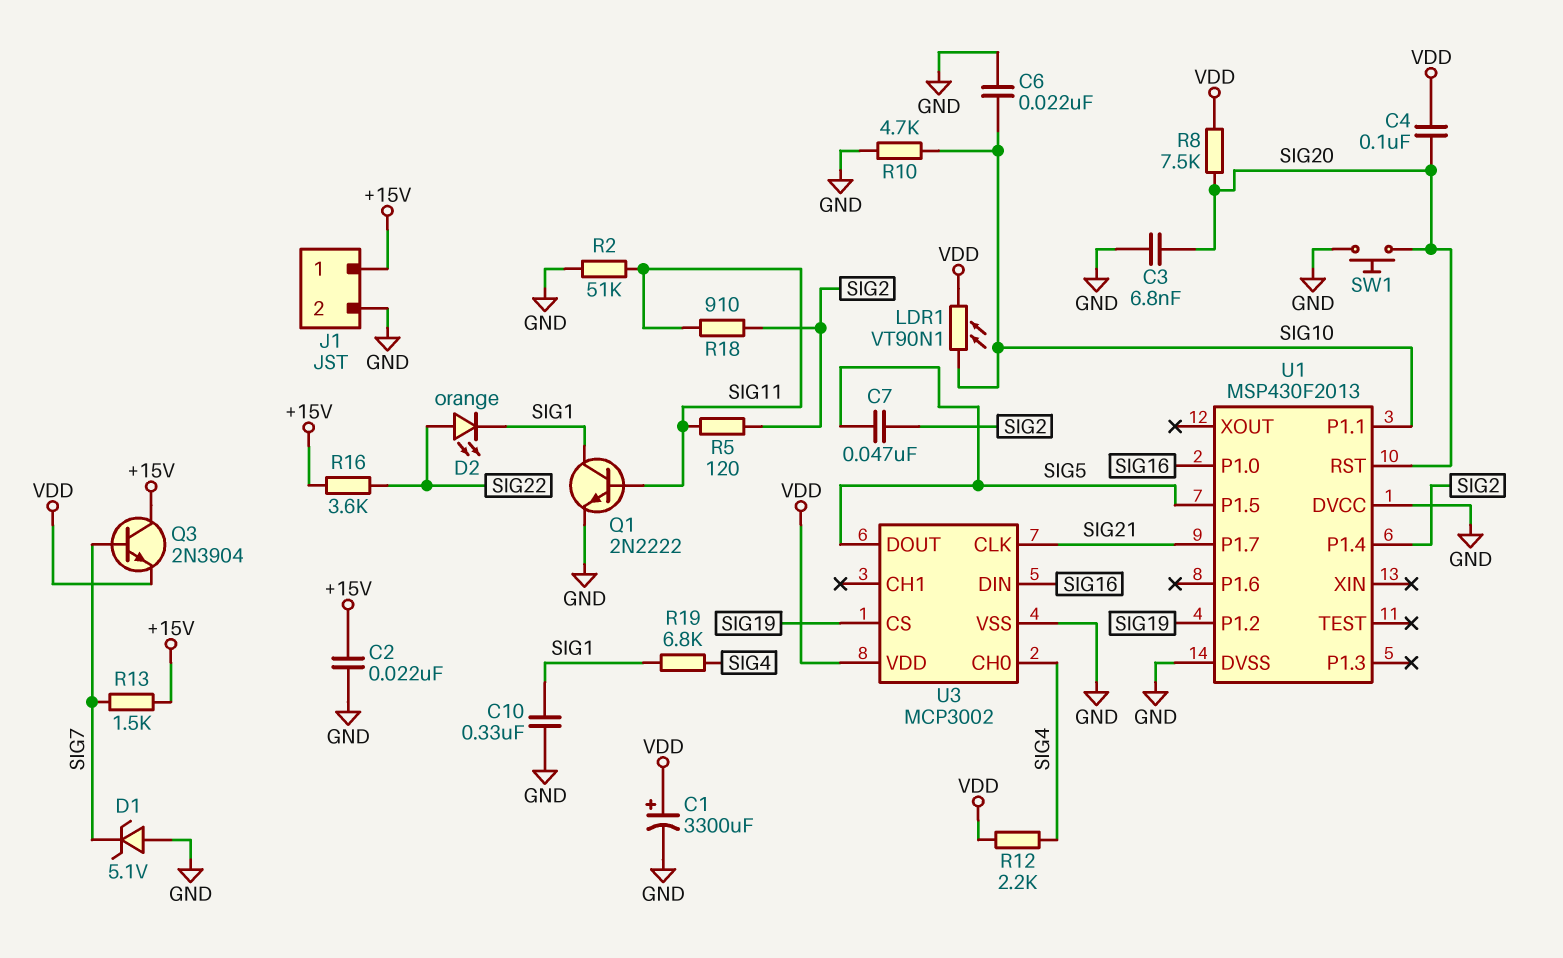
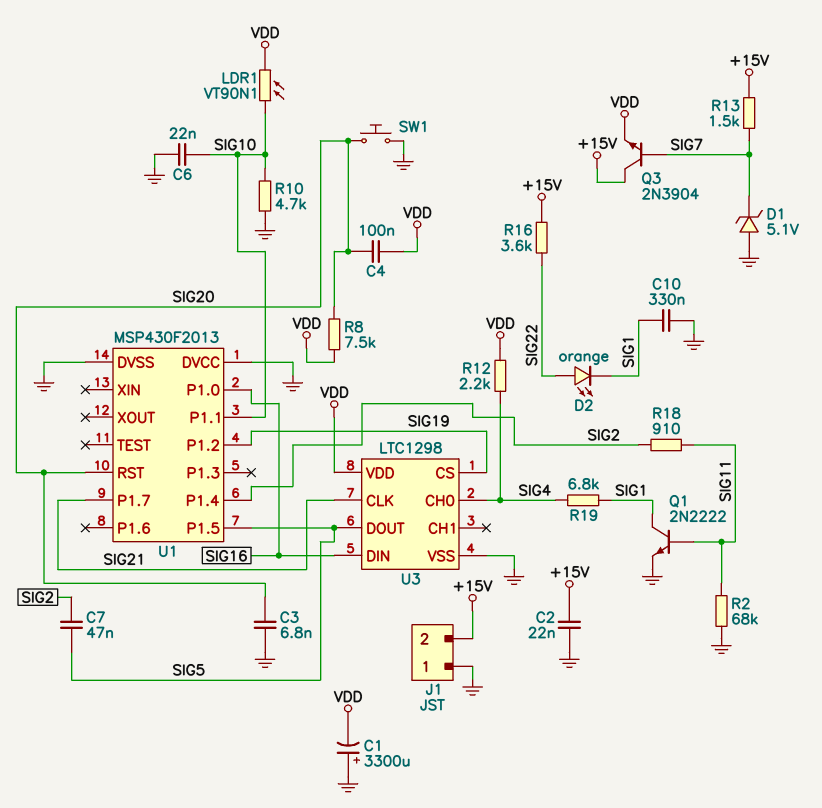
C1: 3300uF (plus VDD, minus GND) -> 3300uF (plus GND, minus VDD)
J1 pin 1: +15V -> GND
J1 pin 2: GND -> +15V
R2: 51k (GND, SIG11) -> 68k (GND, SIG11)
R5: 120 (SIG2, SIG11) -> none
U3: MCP3002 -> LTC1298

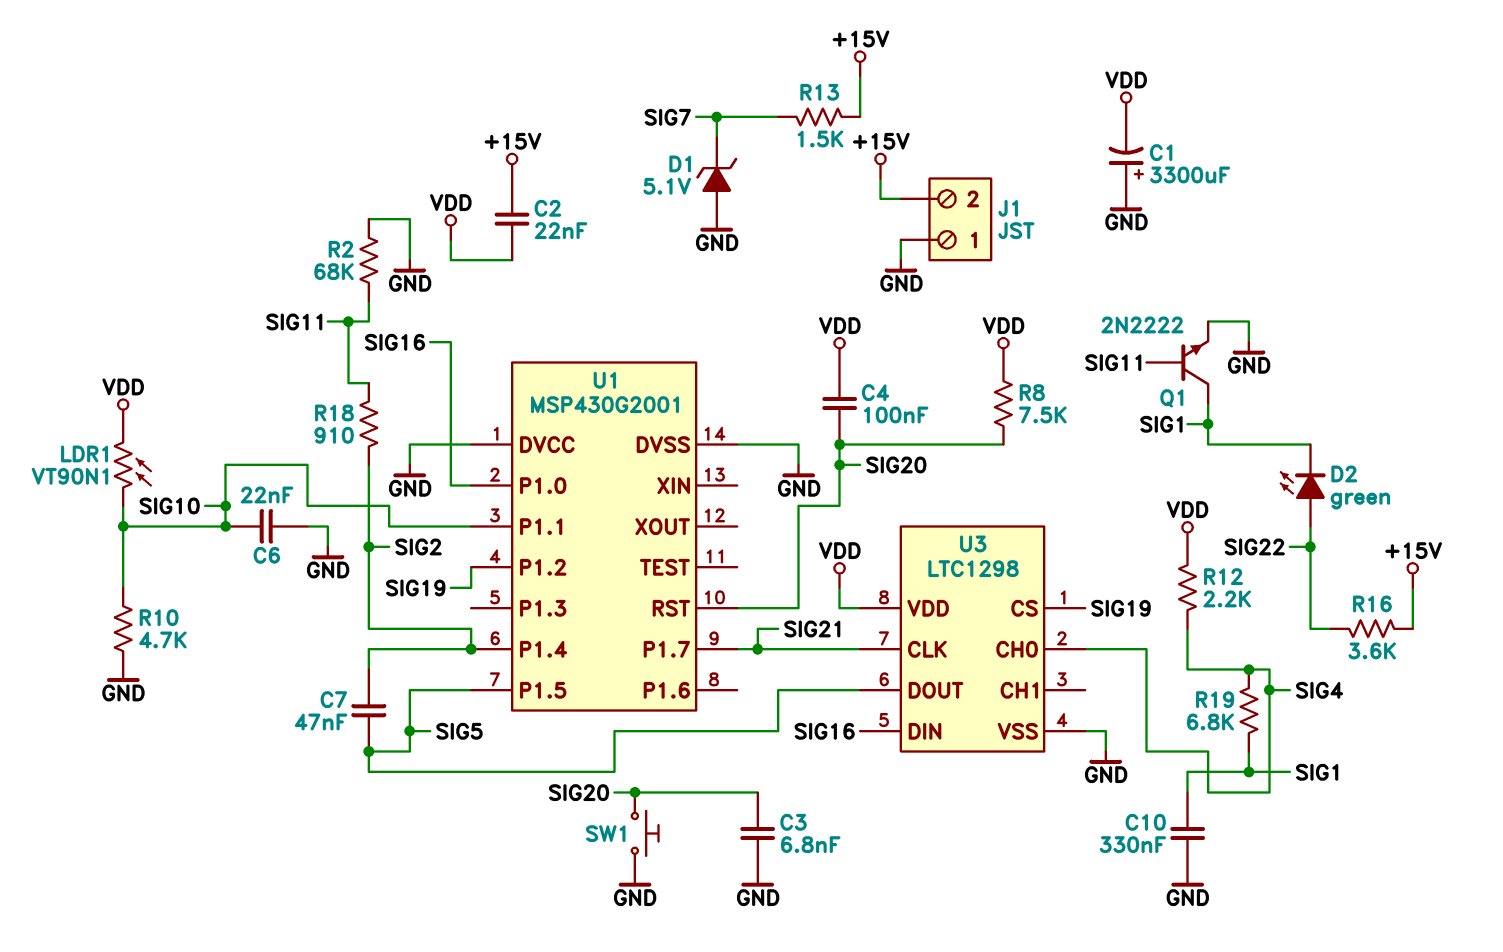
C2: 22nF (+15V, GND) -> 22nF (+15V, VDD)
D2: LED orange (A SIG22, K SIG1) -> LED green (A SIG22, K SIG1)
Q3: NPN 2N3904 (B SIG7, C +15V, E VDD) -> none
U1: MSP430F2013 -> MSP430G2001

